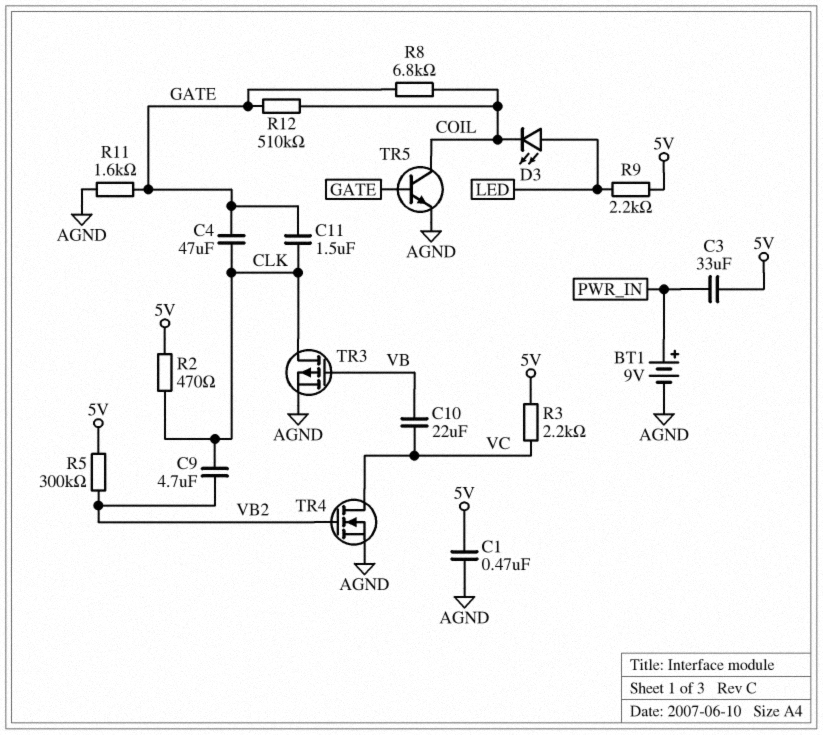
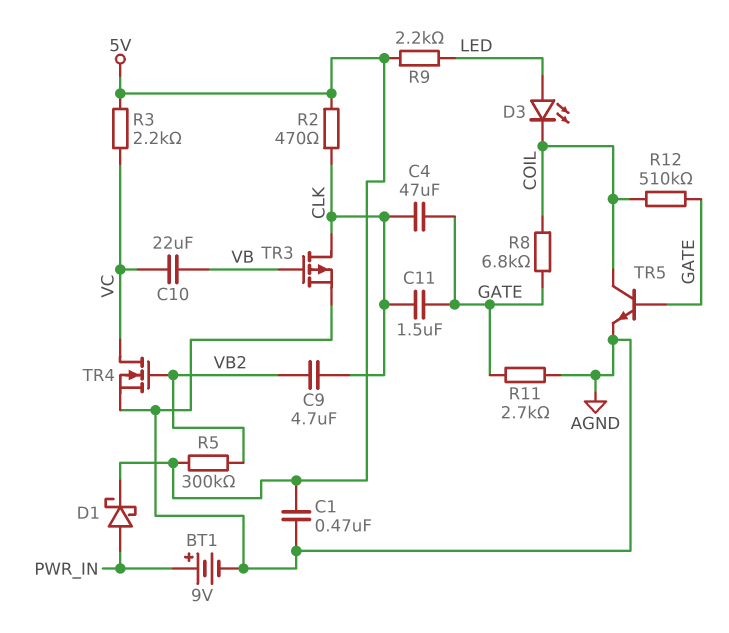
C3: 33uF (5V, PWR_IN) -> none
D1: none -> schottky (A PWR_IN, K 5V)
R11: 1.6k (AGND, GATE) -> 2.7k (AGND, GATE)

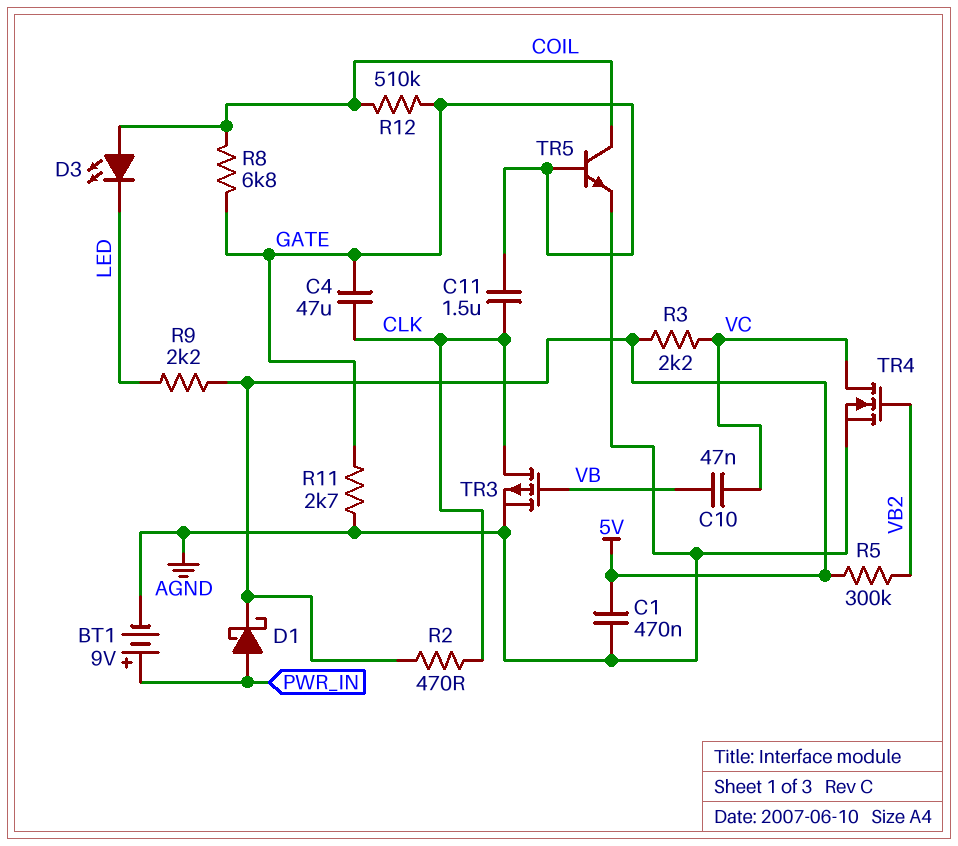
C9: 4.7uF (CLK, VB2) -> none
C10: 22uF (VB, VC) -> 47nF (VB, VC)
D3: LED (A LED, K COIL) -> LED (A COIL, K LED)

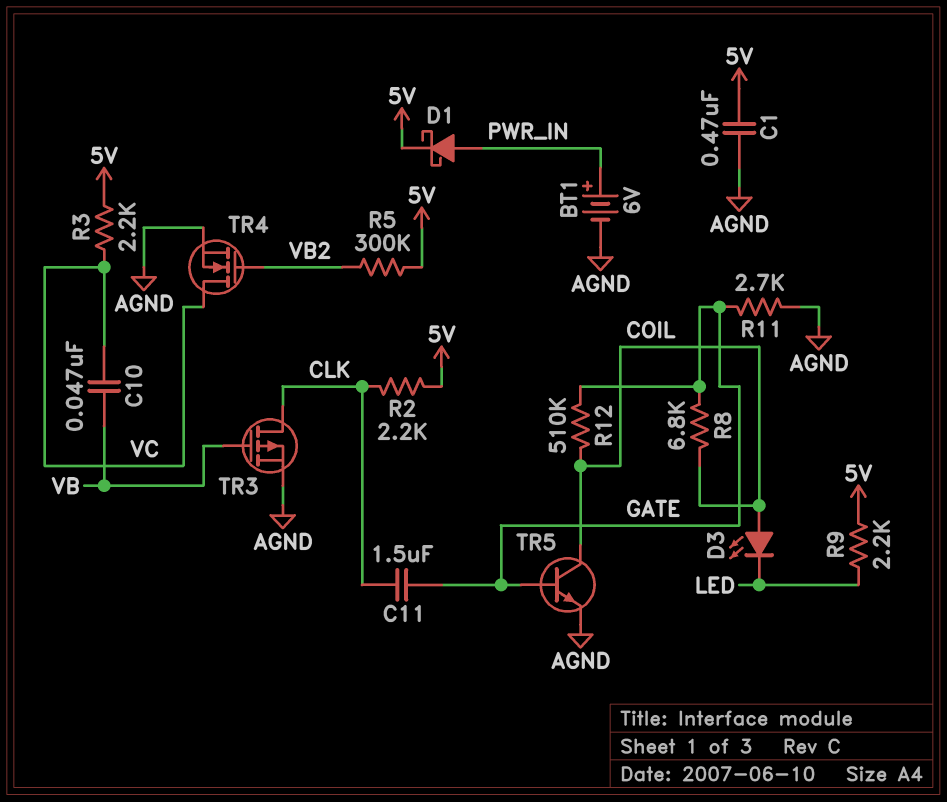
BT1: 9V (plus PWR_IN, minus AGND) -> 6V (plus PWR_IN, minus AGND)
C4: 47uF (CLK, GATE) -> none
R2: 470 (5V, CLK) -> 2.2k (5V, CLK)

